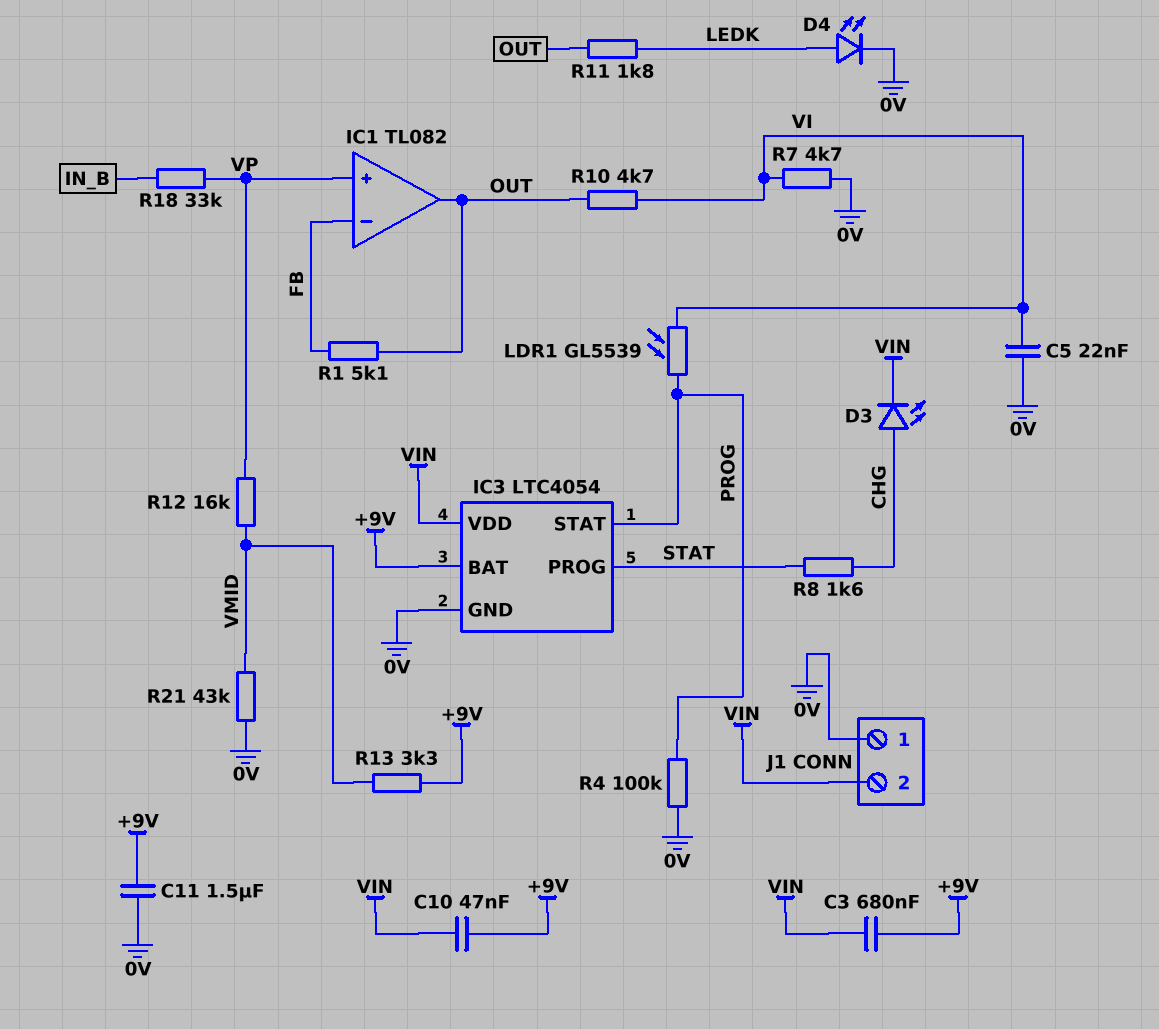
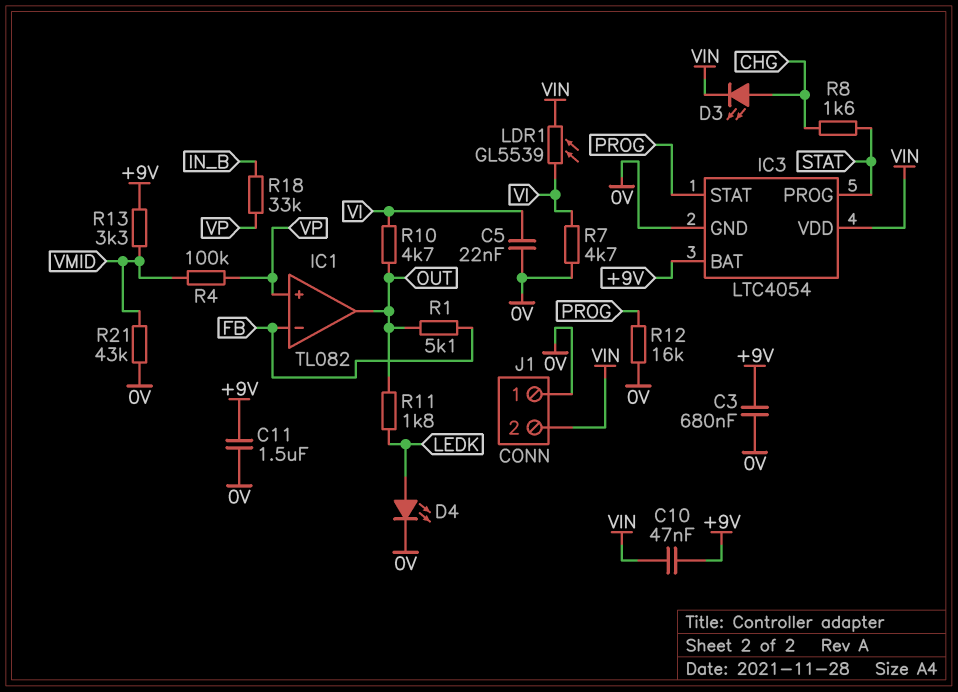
C3: 680nF (+9V, VIN) -> 680nF (+9V, 0V)
LDR1: GL5539 (PROG, VI) -> GL5539 (VI, VIN)
R4: 100k (0V, PROG) -> 100k (VMID, VP)
R12: 16k (VMID, VP) -> 16k (0V, PROG)

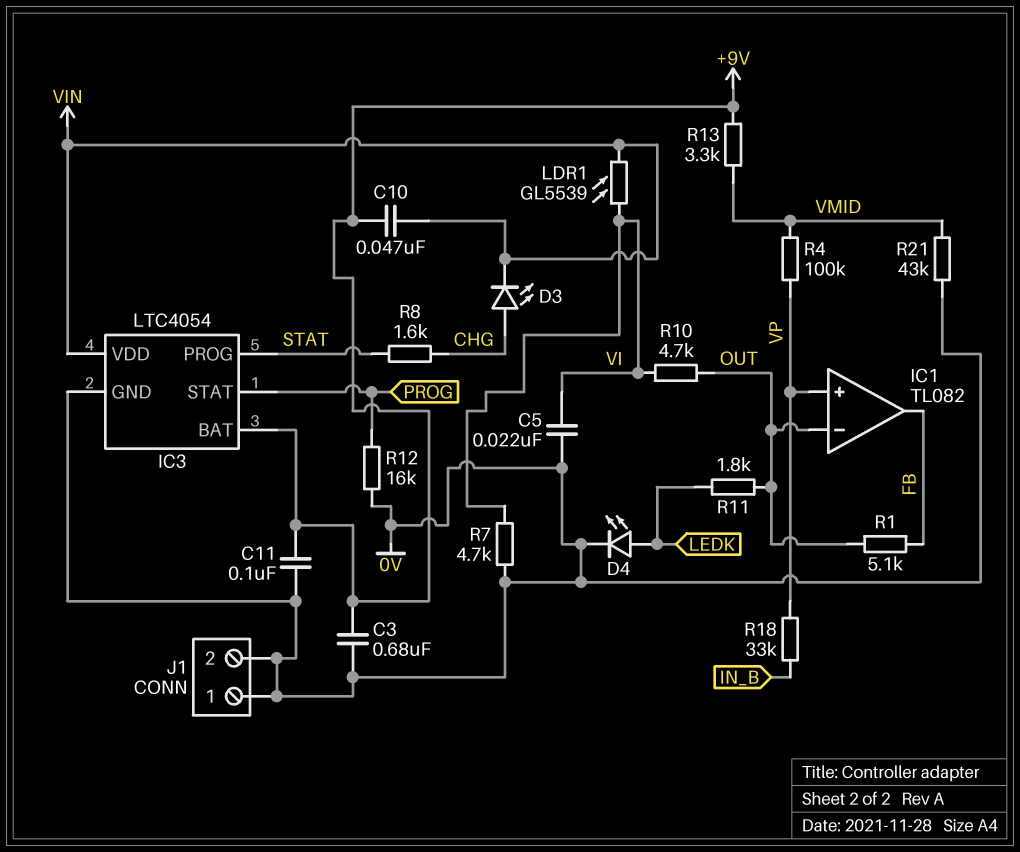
C11: 1.5uF (+9V, 0V) -> 100nF (+9V, 0V)
IC1 pin in-: FB -> OUT
IC1 pin out: OUT -> FB
J1 pin 2: VIN -> 0V

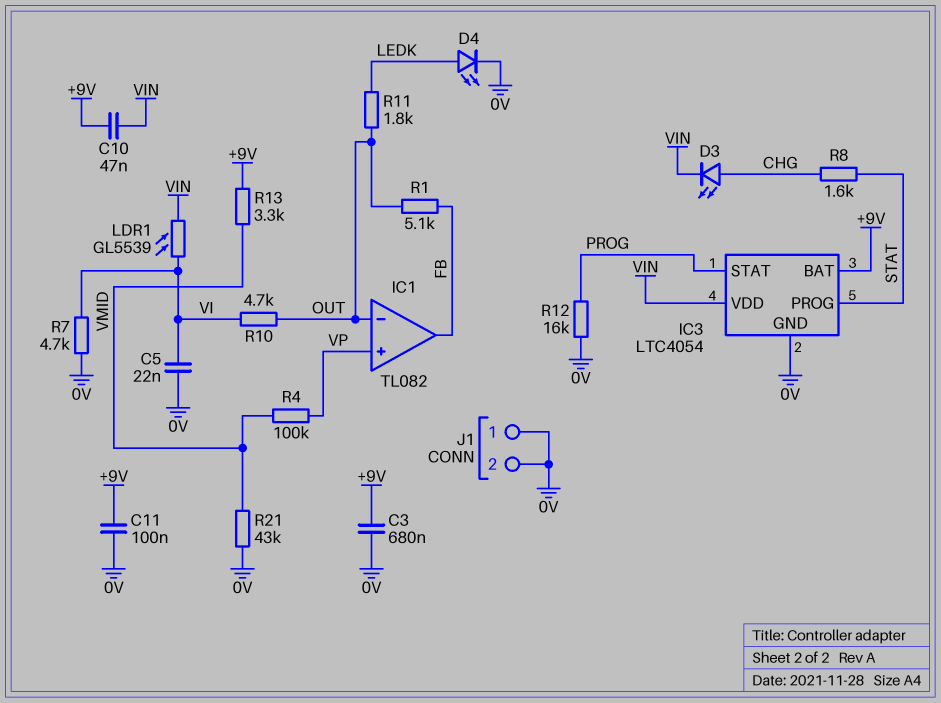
R18: 33k (IN_B, VP) -> none

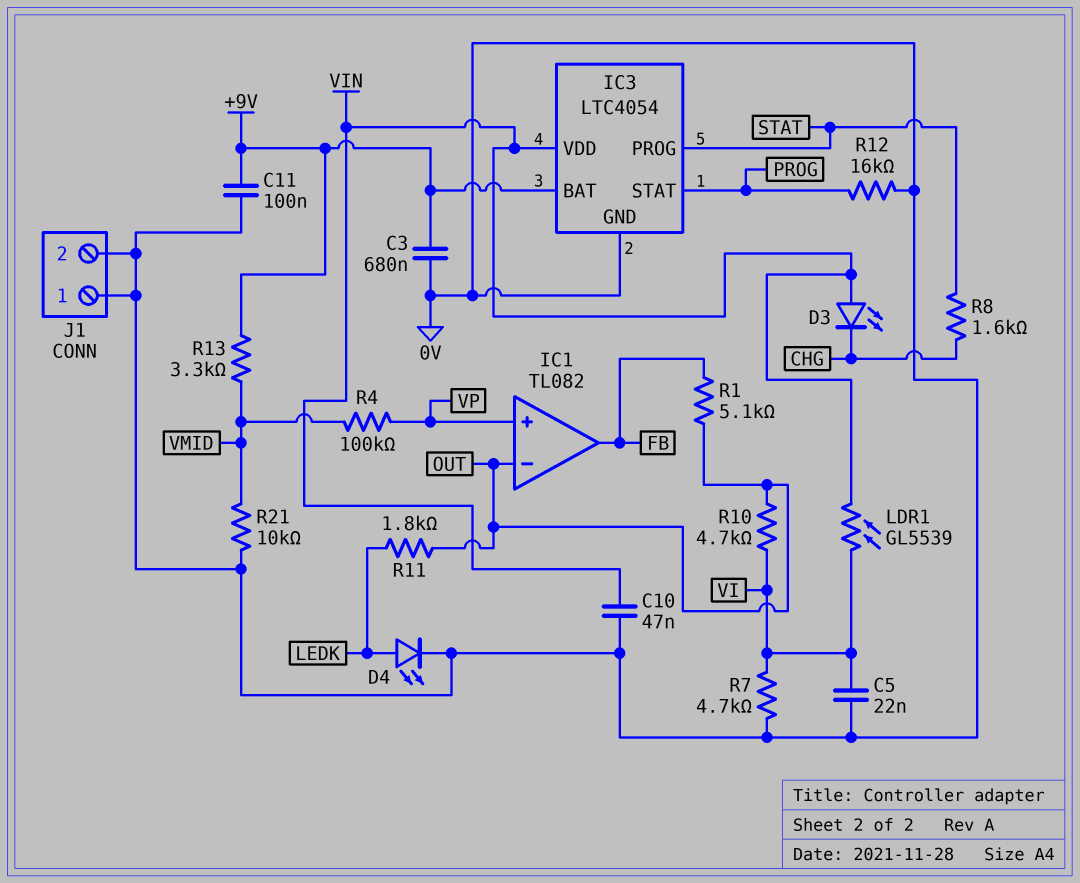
C10: 47nF (+9V, VIN) -> 47nF (0V, VIN)
D3: LED (A CHG, K VIN) -> LED (A VIN, K CHG)
R21: 43k (0V, VMID) -> 10k (0V, VMID)

